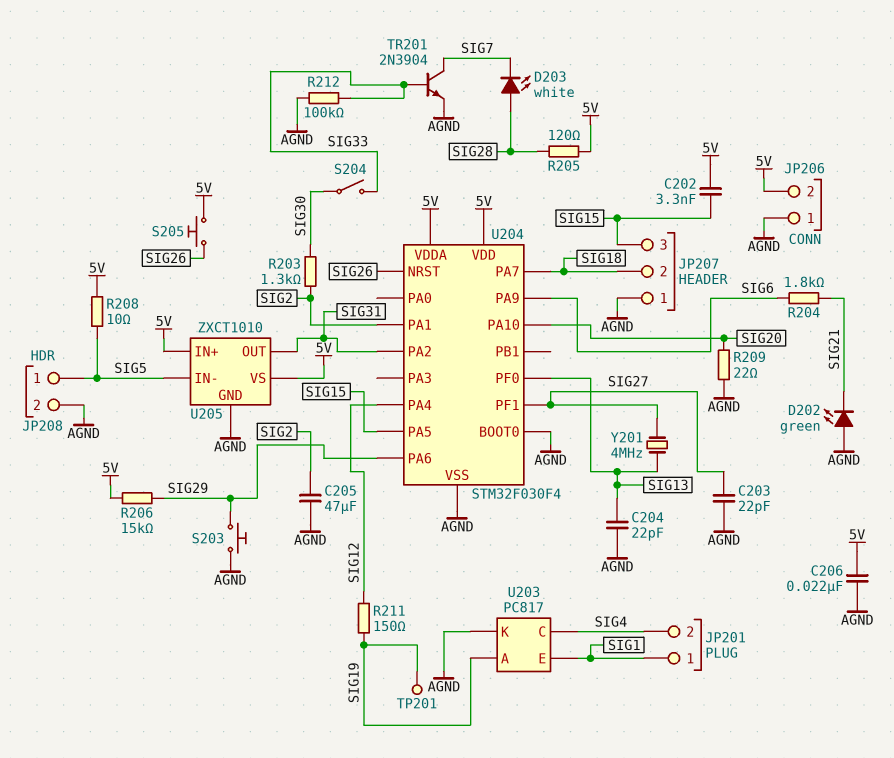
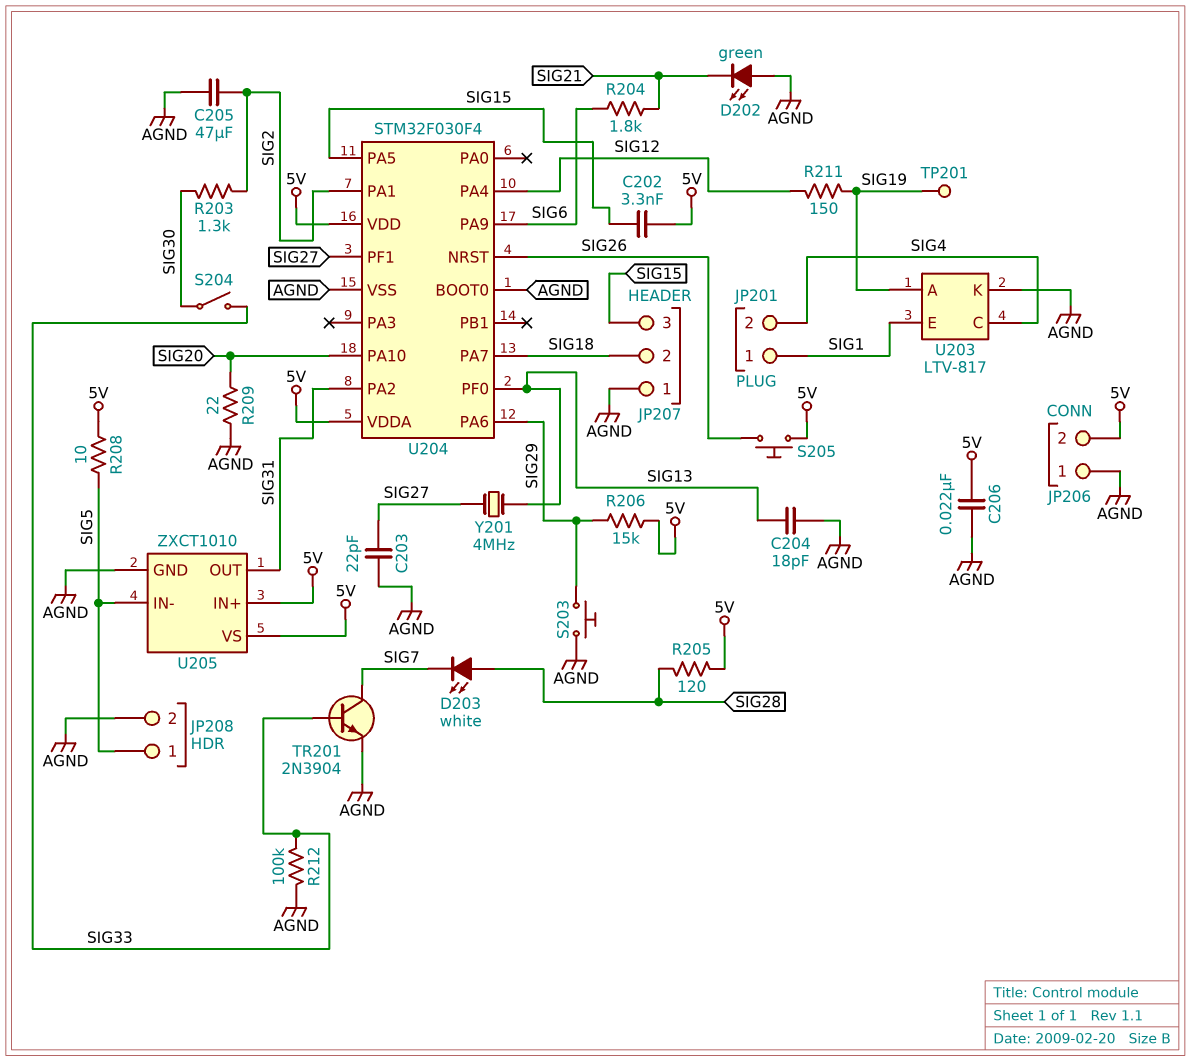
C204: 22pF (AGND, SIG13) -> 18pF (AGND, SIG13)
U203: PC817 -> LTV-817

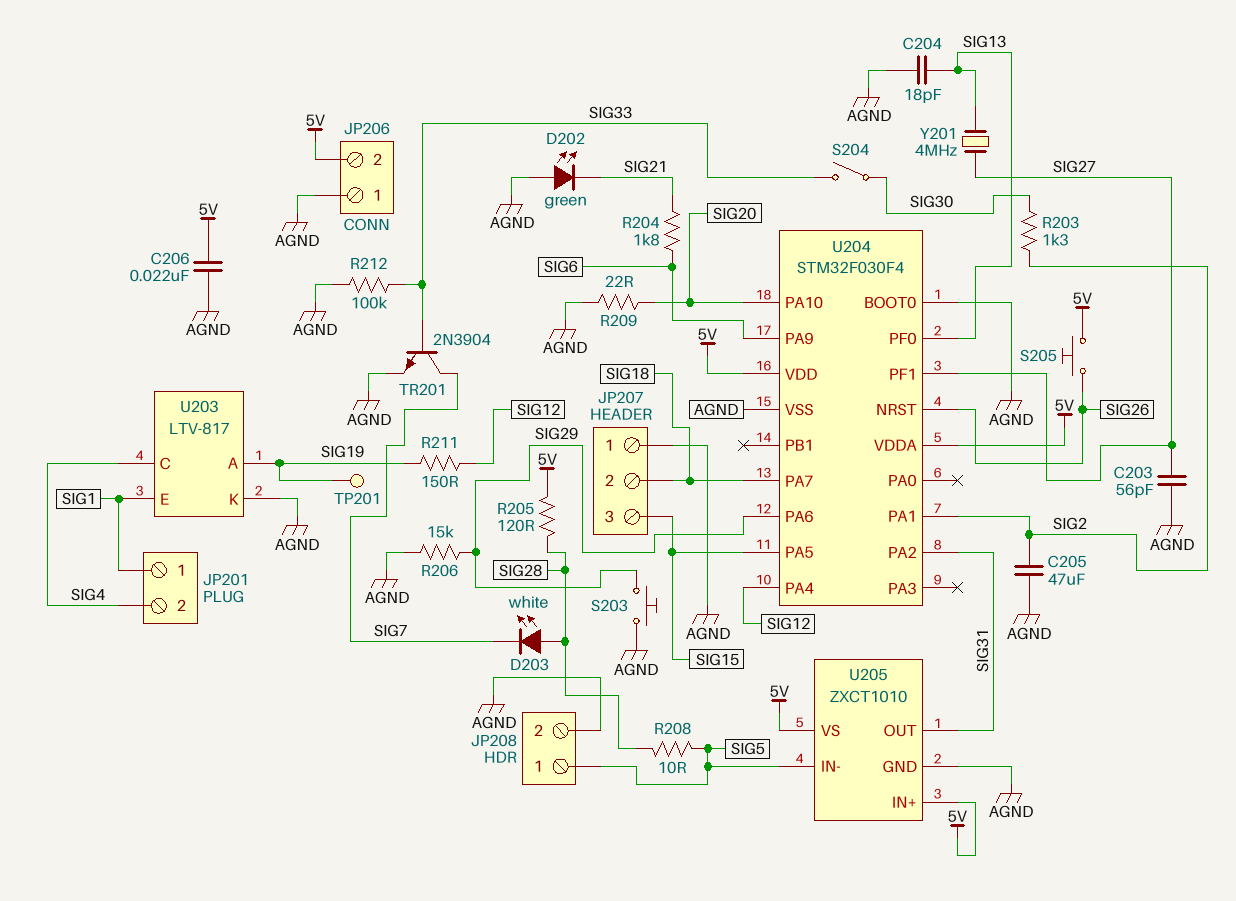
C202: 3.3nF (5V, SIG15) -> none
C203: 22pF (AGND, SIG27) -> 56pF (AGND, SIG27)
R206: 15k (5V, SIG29) -> 15k (AGND, SIG29)
R208: 10 (5V, SIG5) -> 10 (SIG5, SIG28)

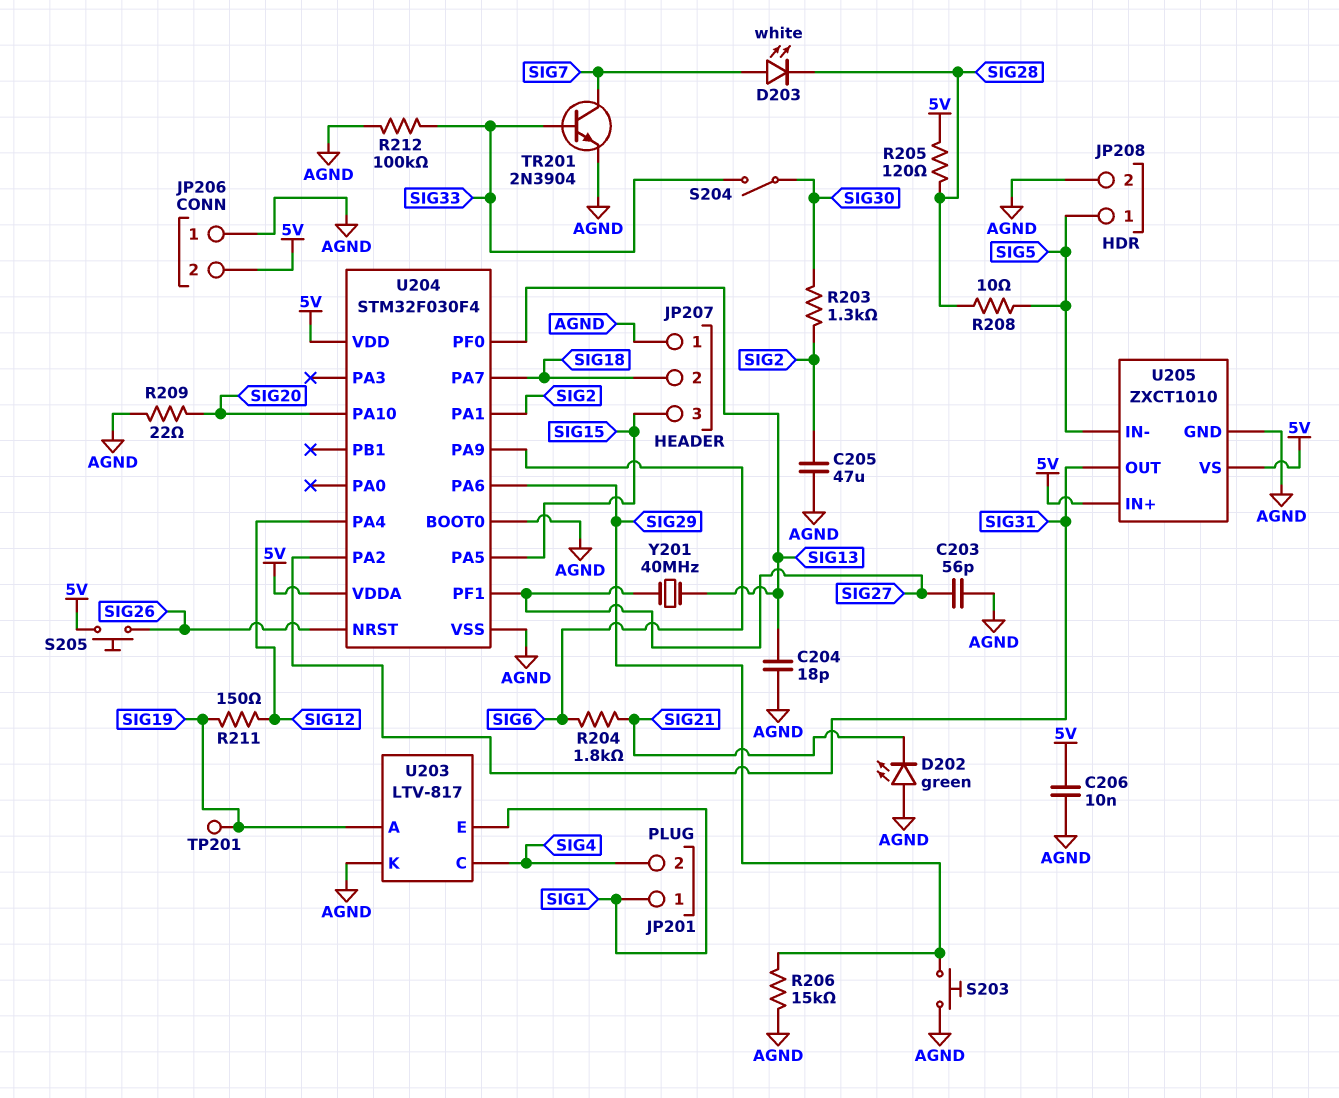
C206: 22nF (5V, AGND) -> 10nF (5V, AGND)
D203: LED white (A SIG28, K SIG7) -> LED white (A SIG7, K SIG28)
Y201: 4MHz (SIG13, SIG27) -> 40MHz (SIG13, SIG27)

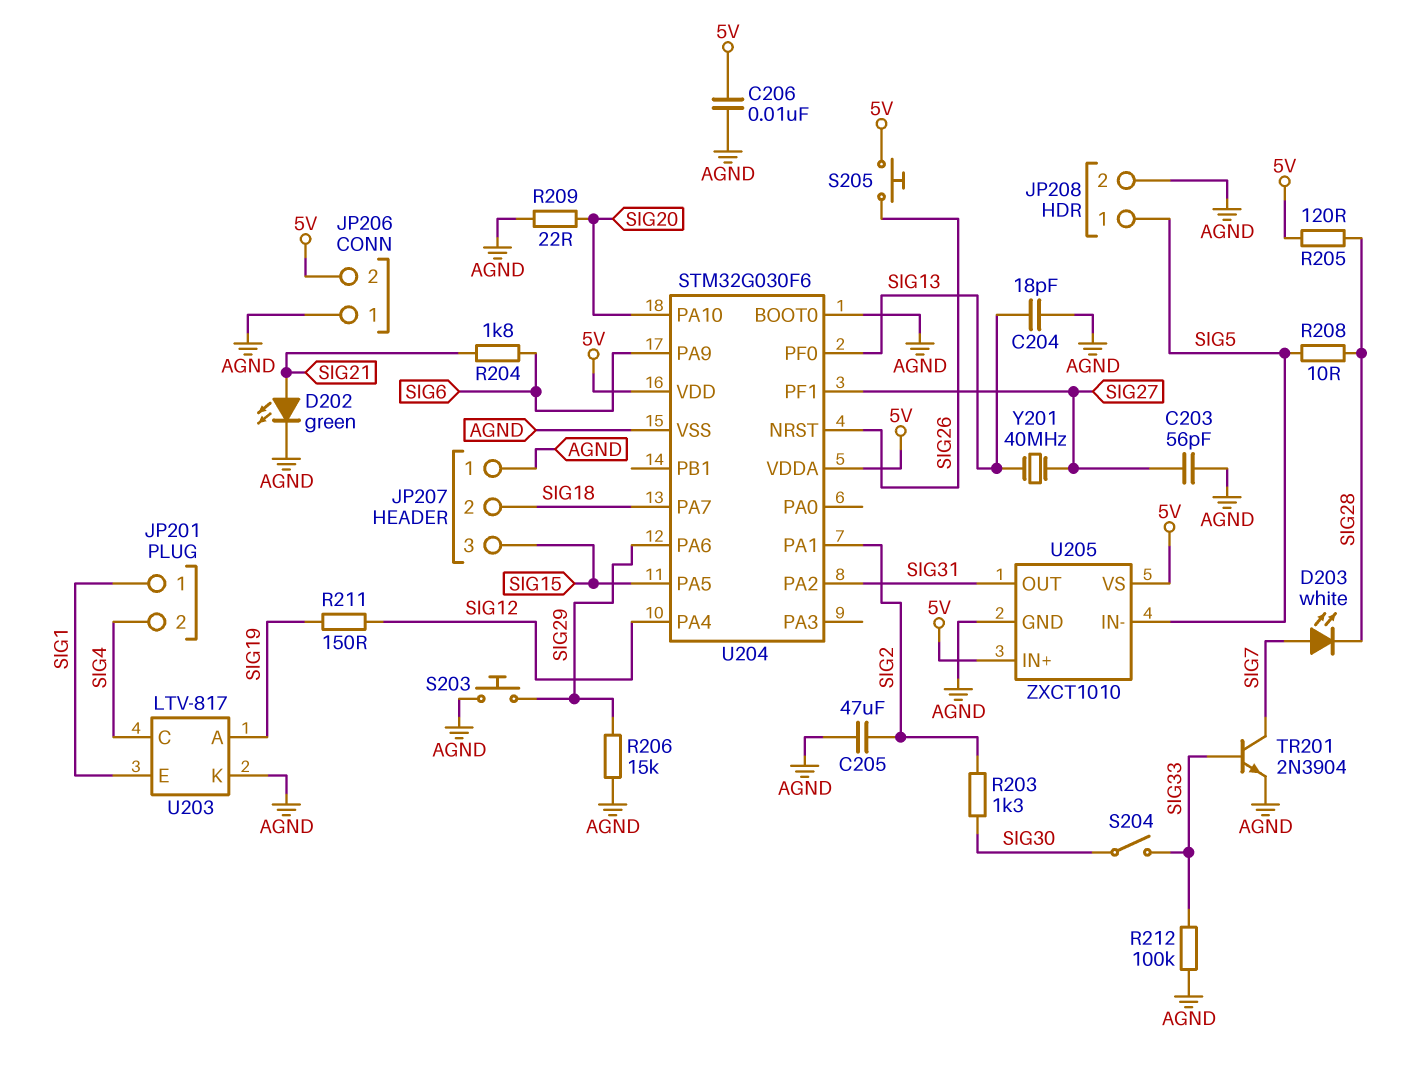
D202: LED green (A AGND, K SIG21) -> LED green (A SIG21, K AGND)
TP201: test point (SIG19) -> none
U204: STM32F030F4 -> STM32G030F6

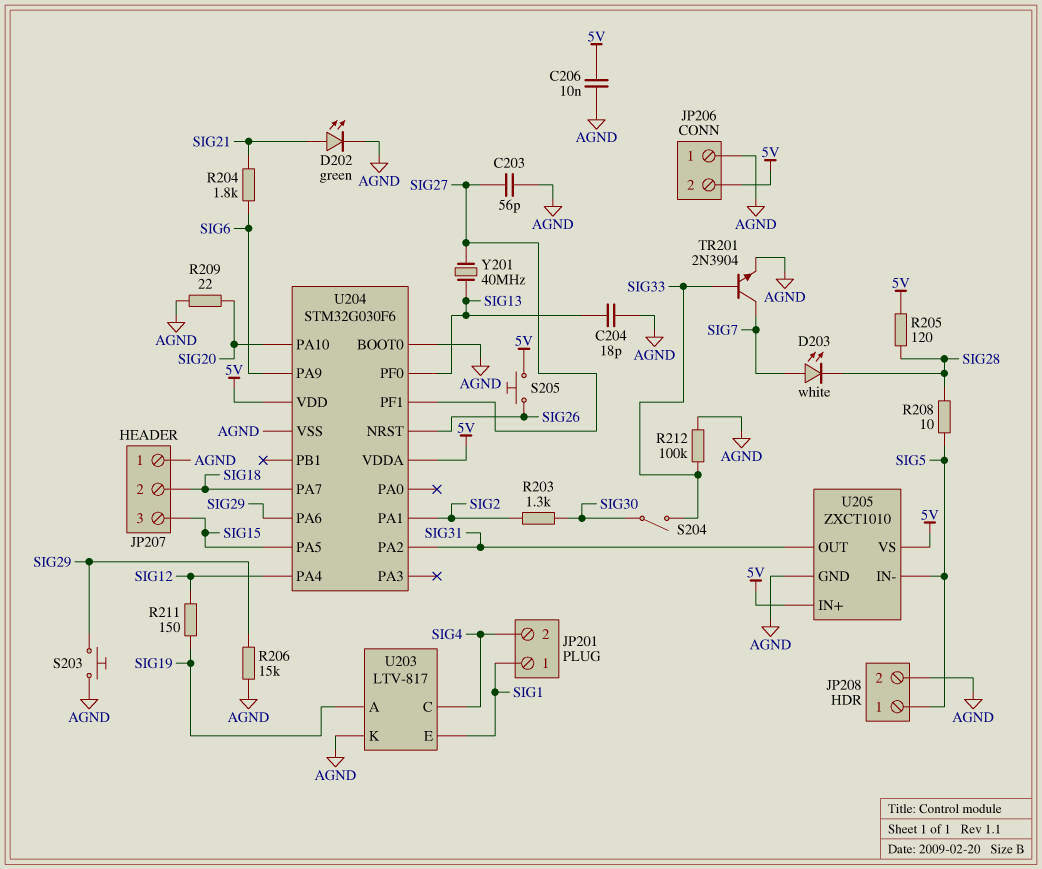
C205: 47uF (AGND, SIG2) -> none

